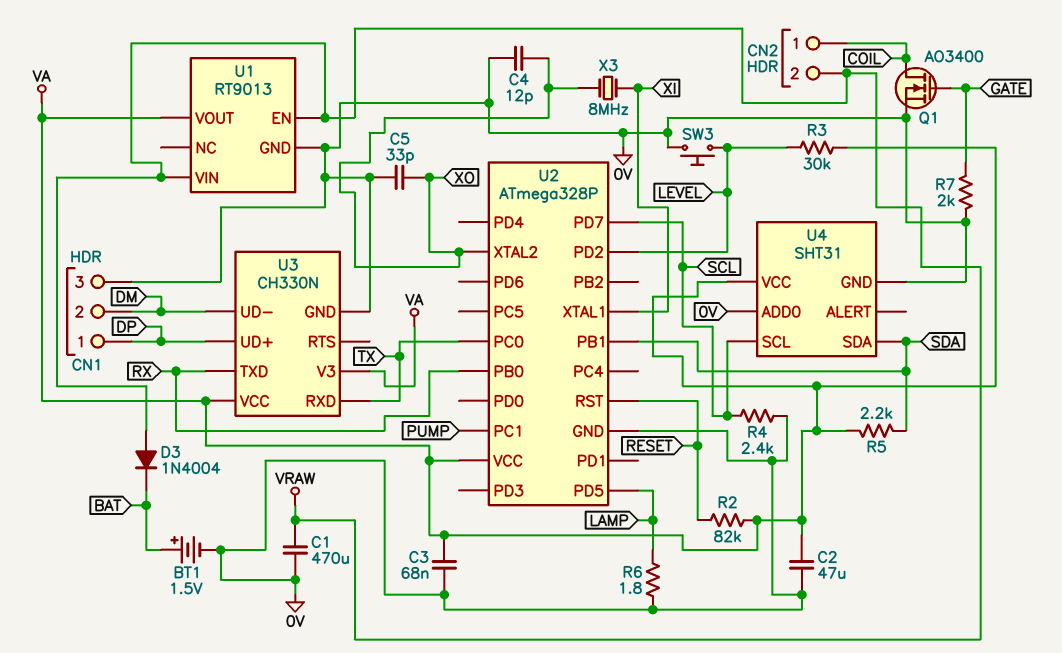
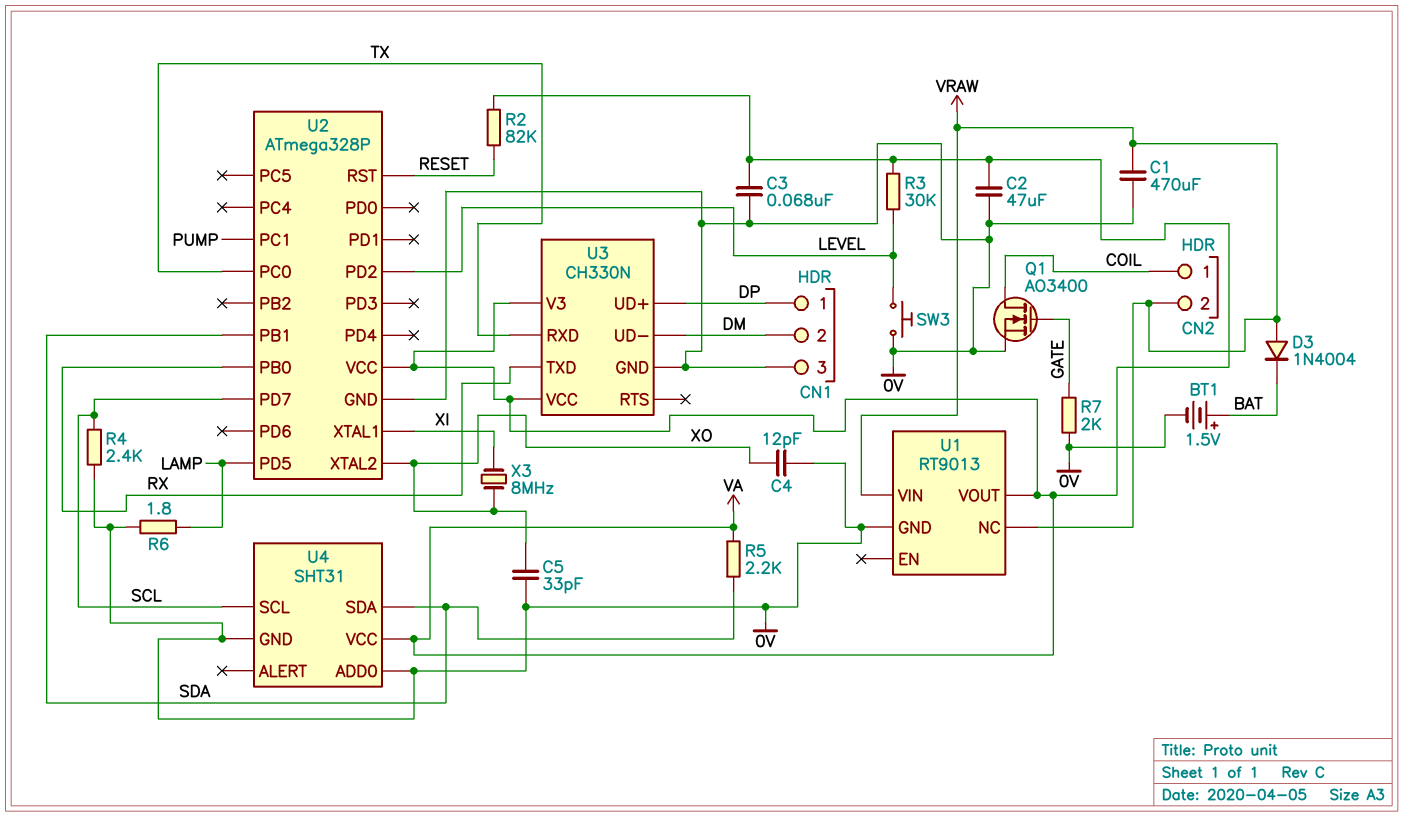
U1 pin EN: VRAW -> none
U1 pin NC: none -> VRAW

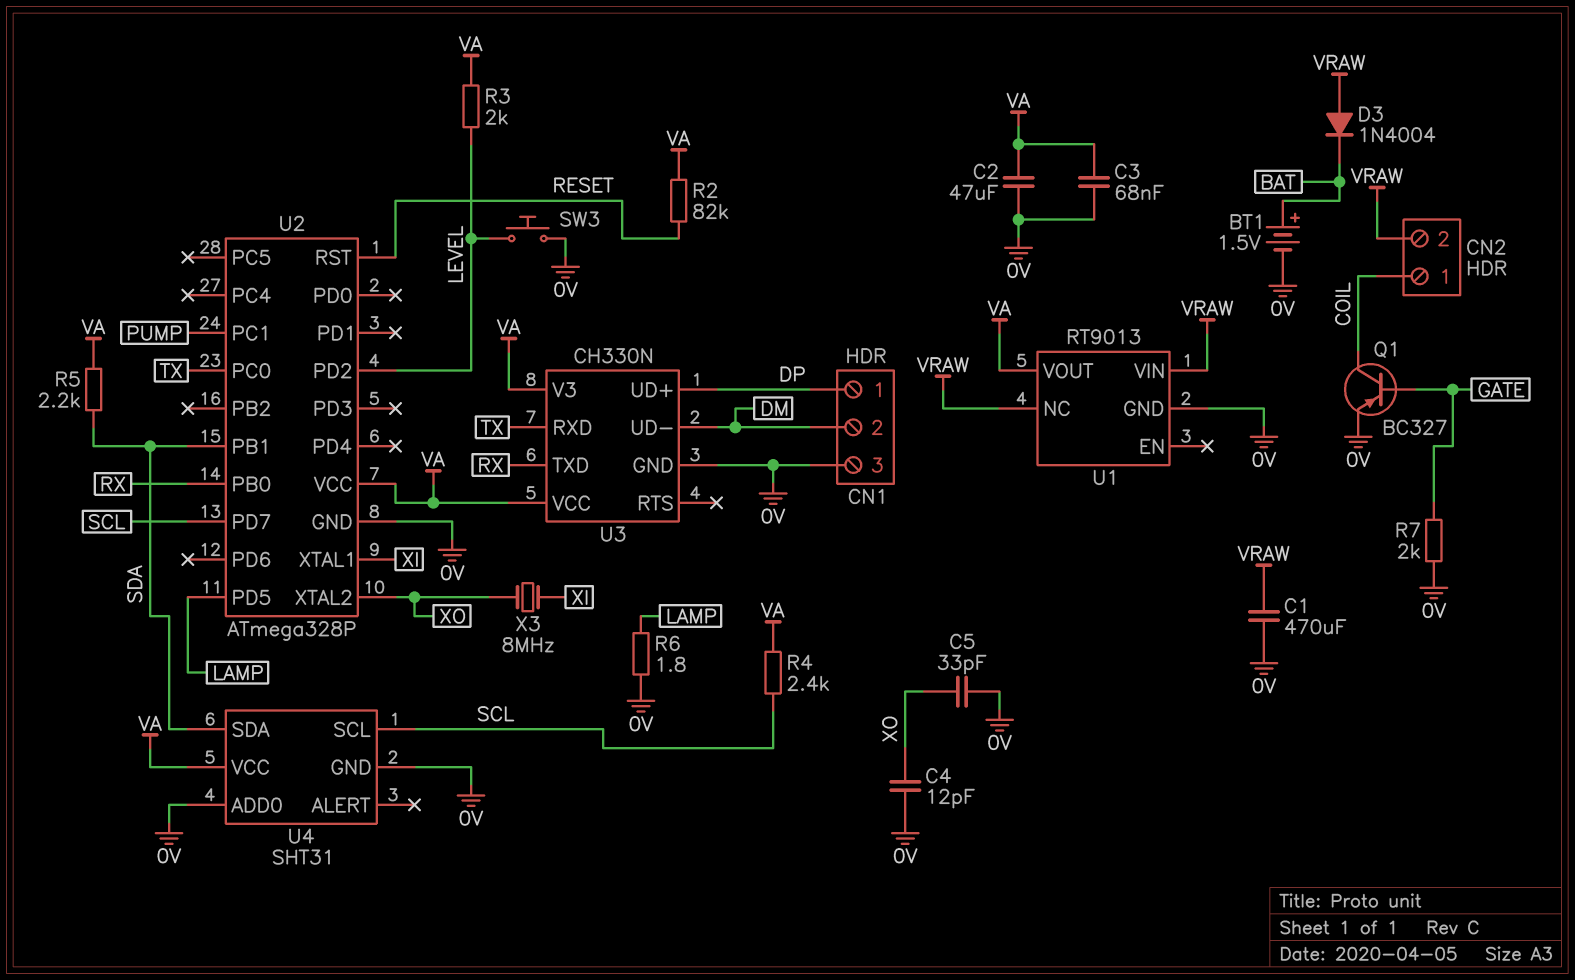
Q1: NMOS AO3400 (G GATE, D COIL, S 0V) -> PNP BC327 (B GATE, C COIL, E 0V)
R3: 30k (LEVEL, VA) -> 2k (LEVEL, VA)
R4: 2.4k (0V, SCL) -> 2.4k (SCL, VA)

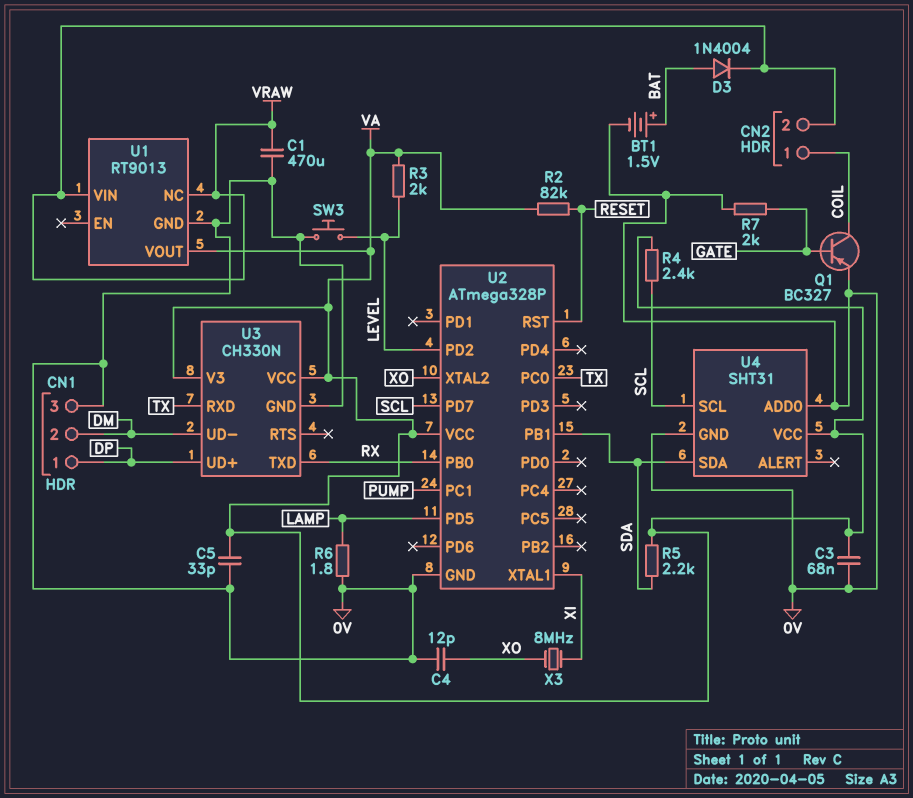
C2: 47uF (0V, VA) -> none
C5: 33pF (0V, XO) -> 33pF (0V, VA)
D3: diode 1N4004 (A VRAW, K BAT) -> diode 1N4004 (A BAT, K VRAW)

